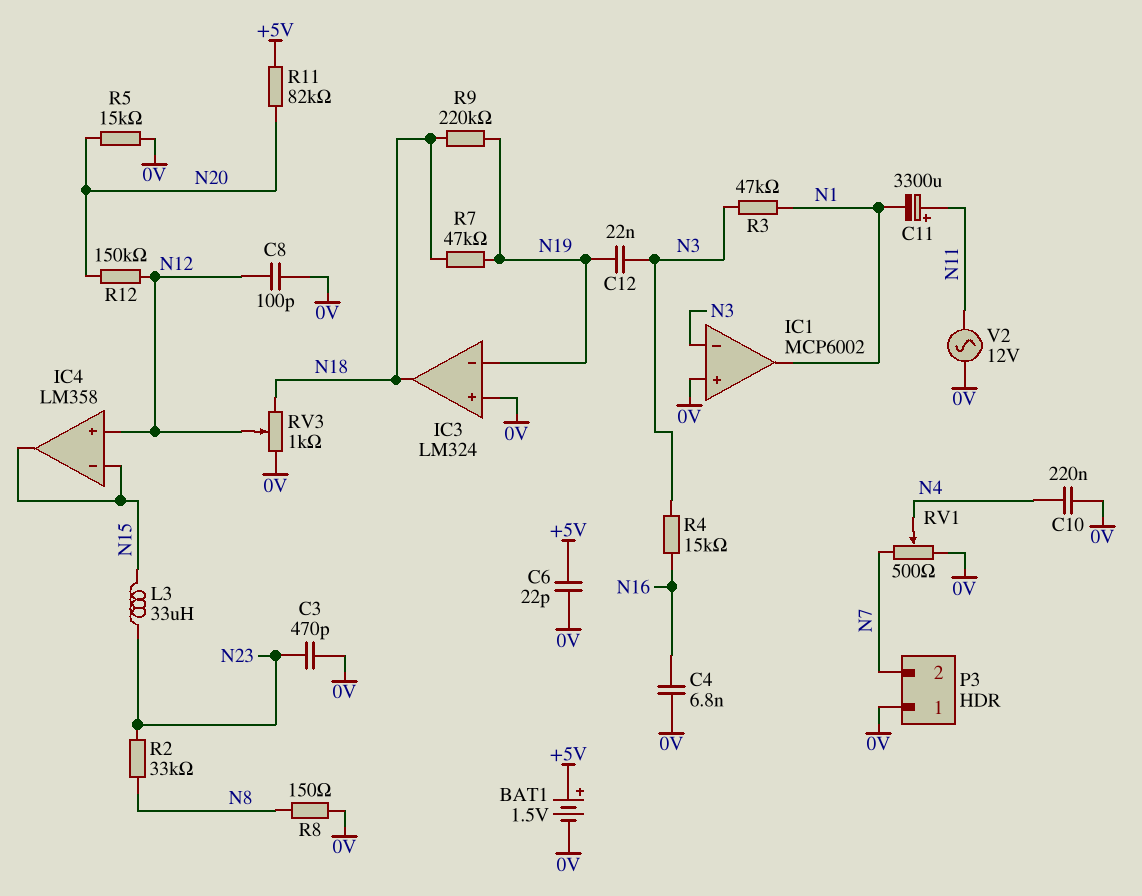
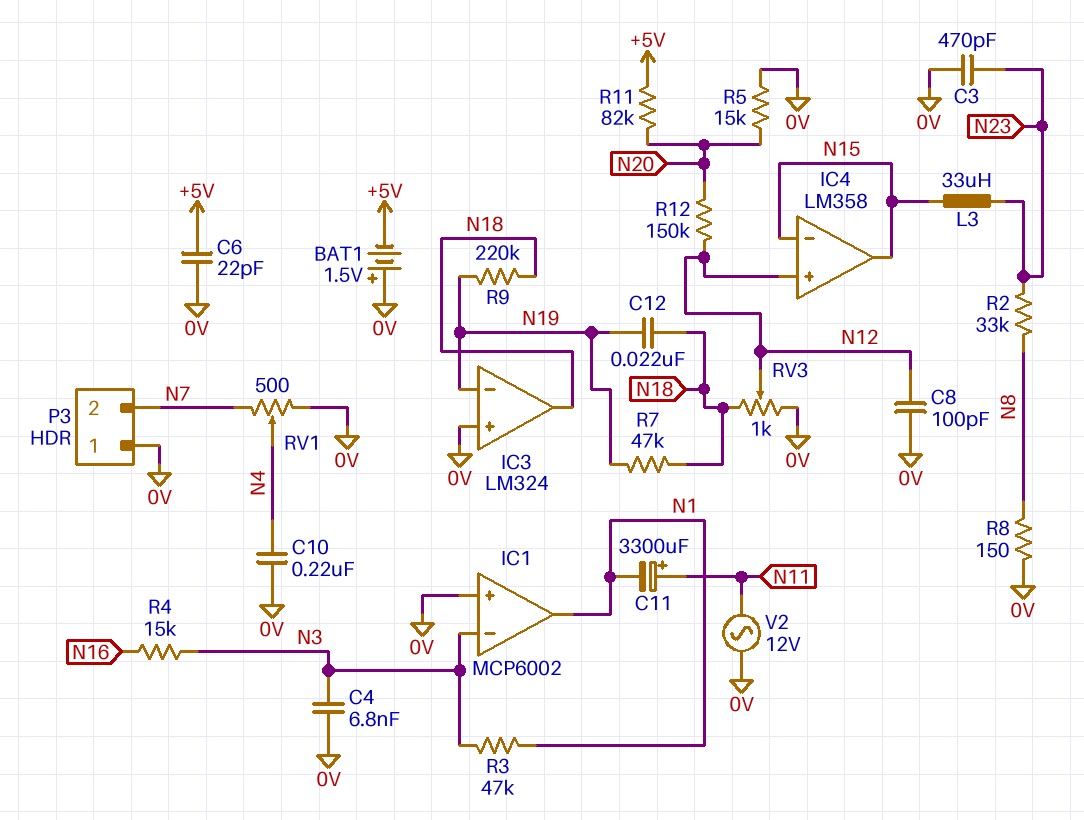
BAT1: 1.5V (plus +5V, minus 0V) -> 1.5V (plus 0V, minus +5V)
C4: 6.8nF (0V, N16) -> 6.8nF (0V, N3)
C12: 22nF (N3, N19) -> 22nF (N18, N19)

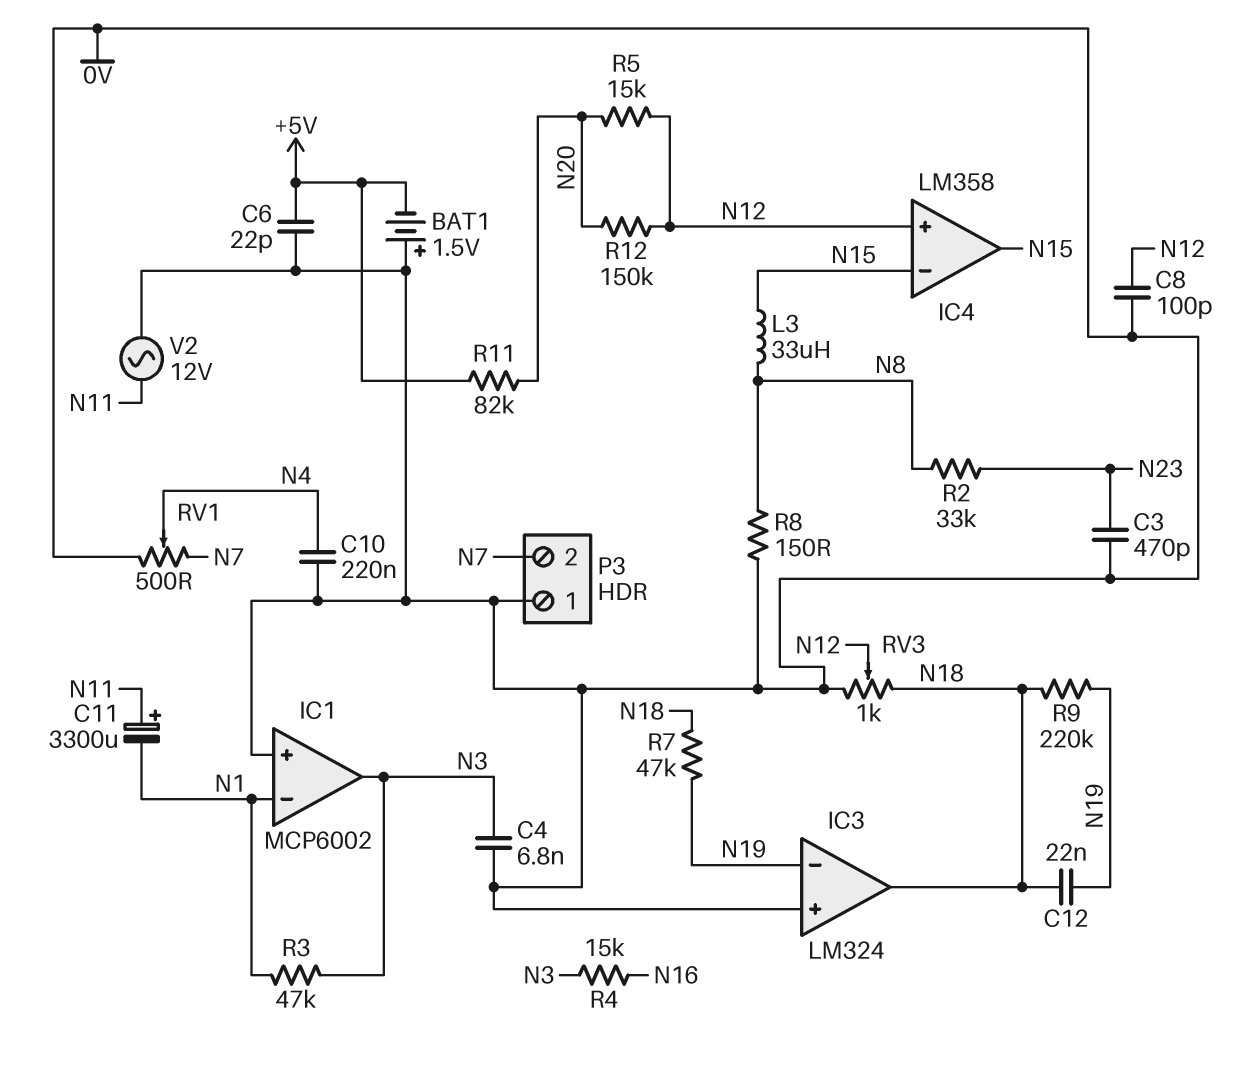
IC1 pin in-: N3 -> N1
IC1 pin out: N1 -> N3
L3: 33uH (N15, N23) -> 33uH (N8, N15)
R5: 15k (0V, N20) -> 15k (N12, N20)

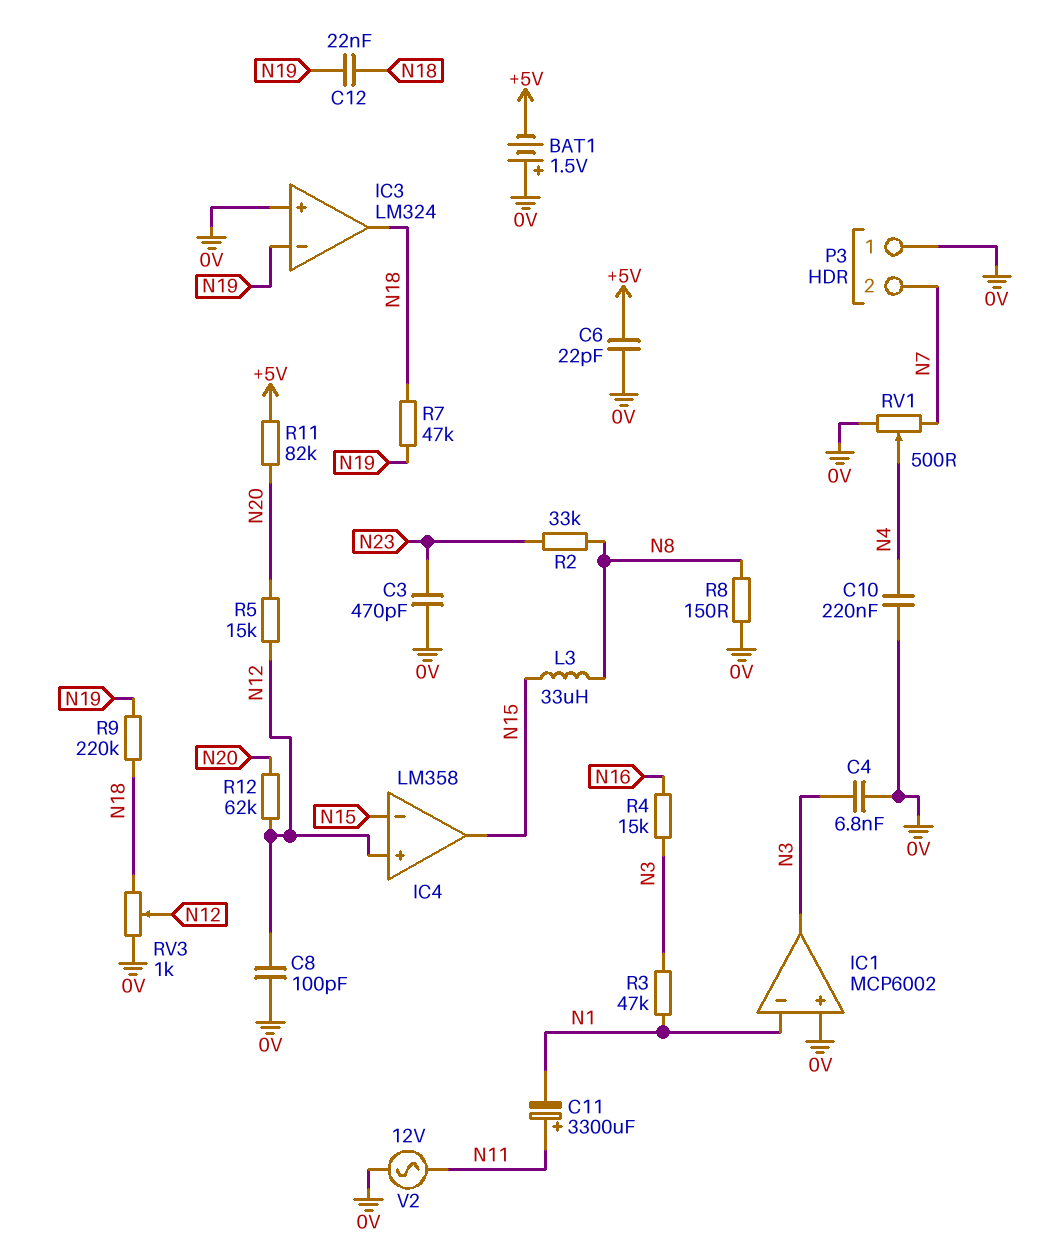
R12: 150k (N12, N20) -> 62k (N12, N20)

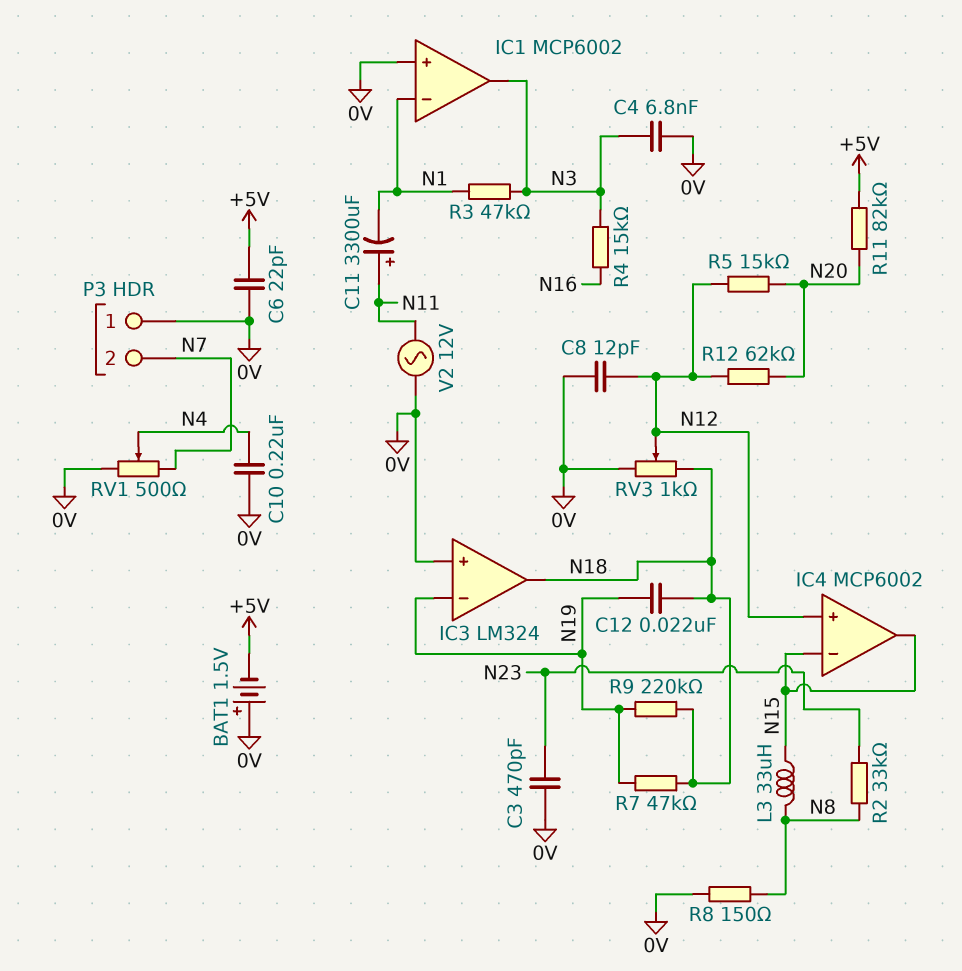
C8: 100pF (0V, N12) -> 12pF (0V, N12)
IC4: LM358 -> MCP6002

